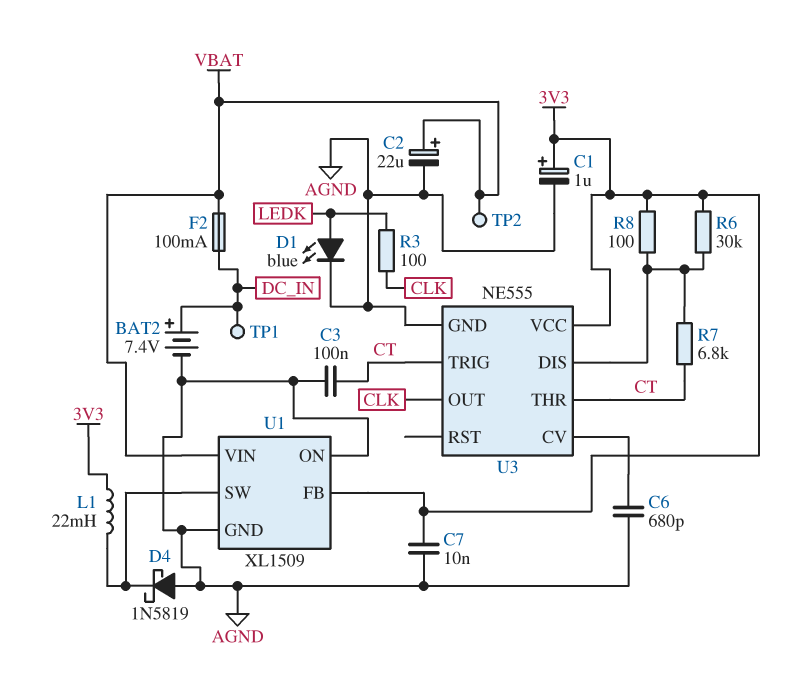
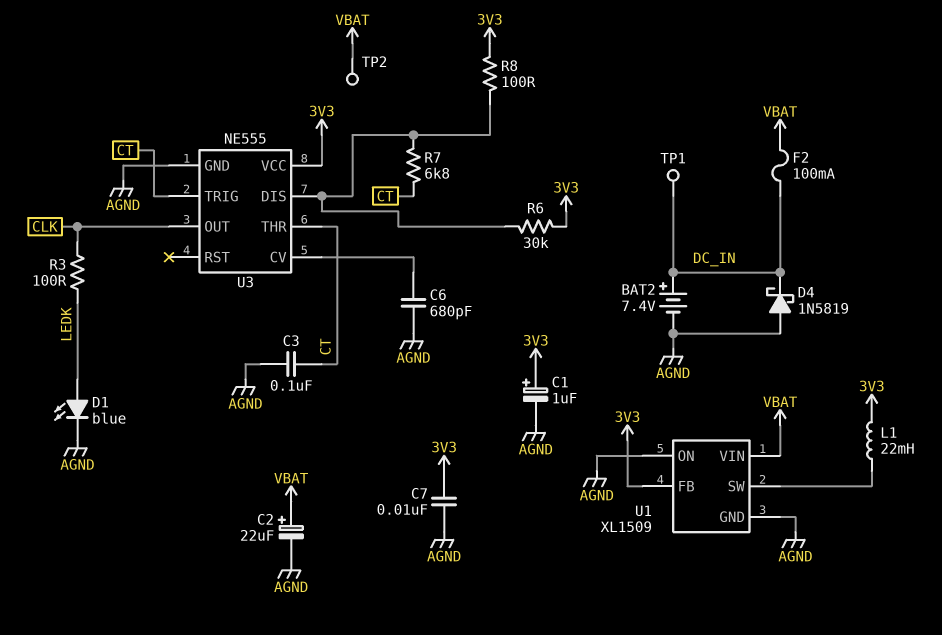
D4: schottky 1N5819 (A AGND, K U1/SW) -> schottky 1N5819 (A AGND, K DC_IN)

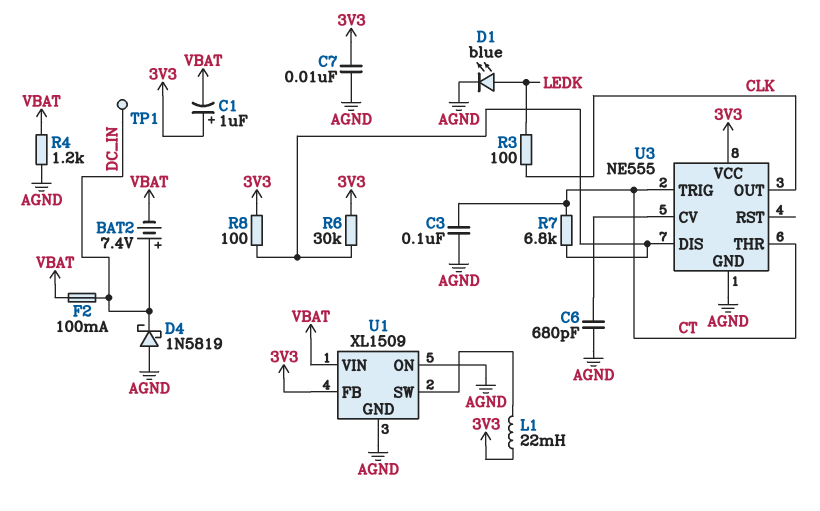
BAT2: 7.4V (plus DC_IN, minus AGND) -> 7.4V (plus DC_IN, minus VBAT)
C1: 1uF (plus 3V3, minus AGND) -> 1uF (plus 3V3, minus VBAT)
C2: 22uF (plus VBAT, minus AGND) -> none
R4: none -> 1.2k (AGND, VBAT)
TP2: test point (VBAT) -> none

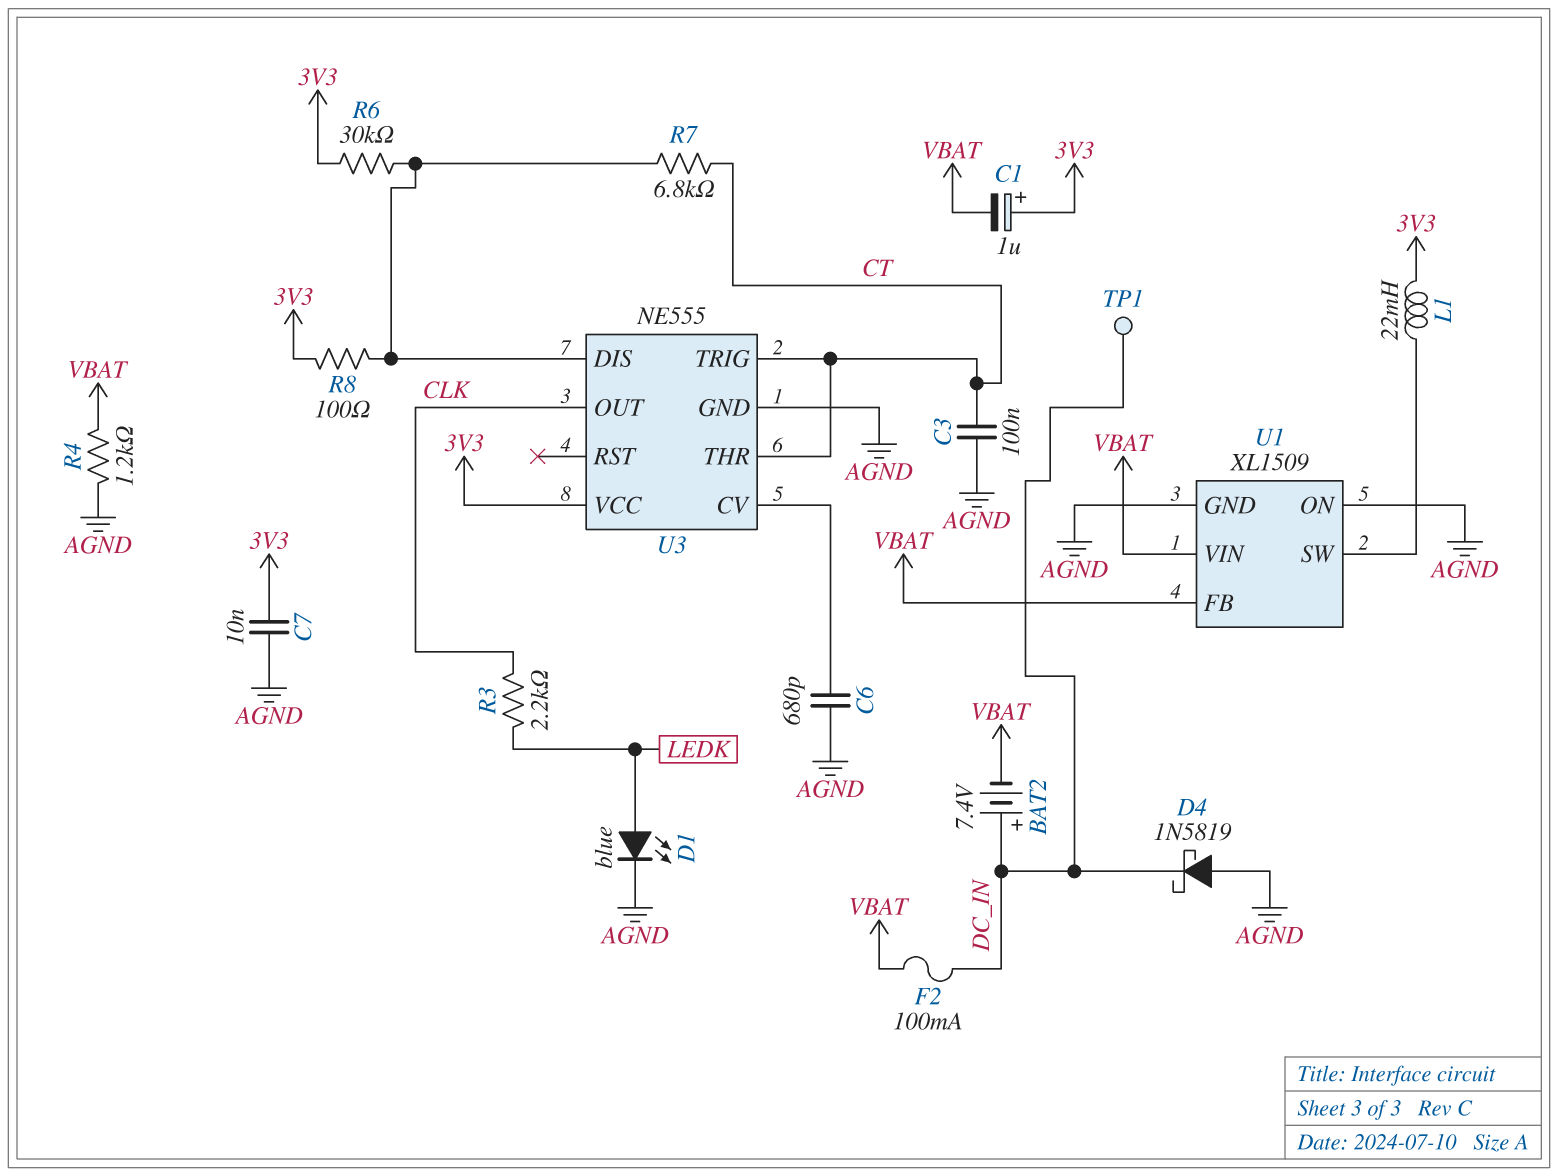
R3: 100 (CLK, LEDK) -> 2.2k (CLK, LEDK)
U1 pin FB: 3V3 -> VBAT

